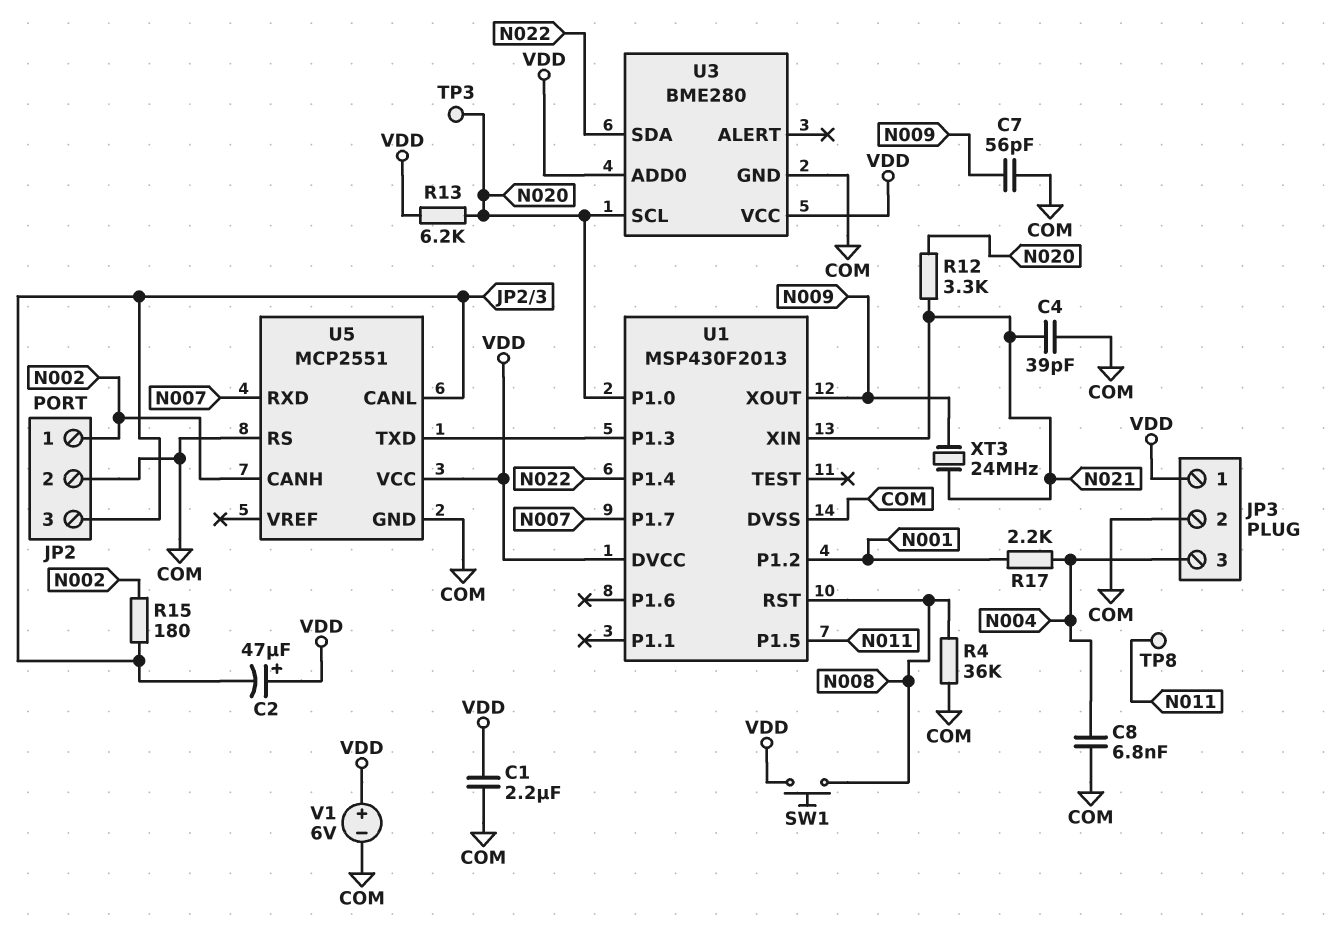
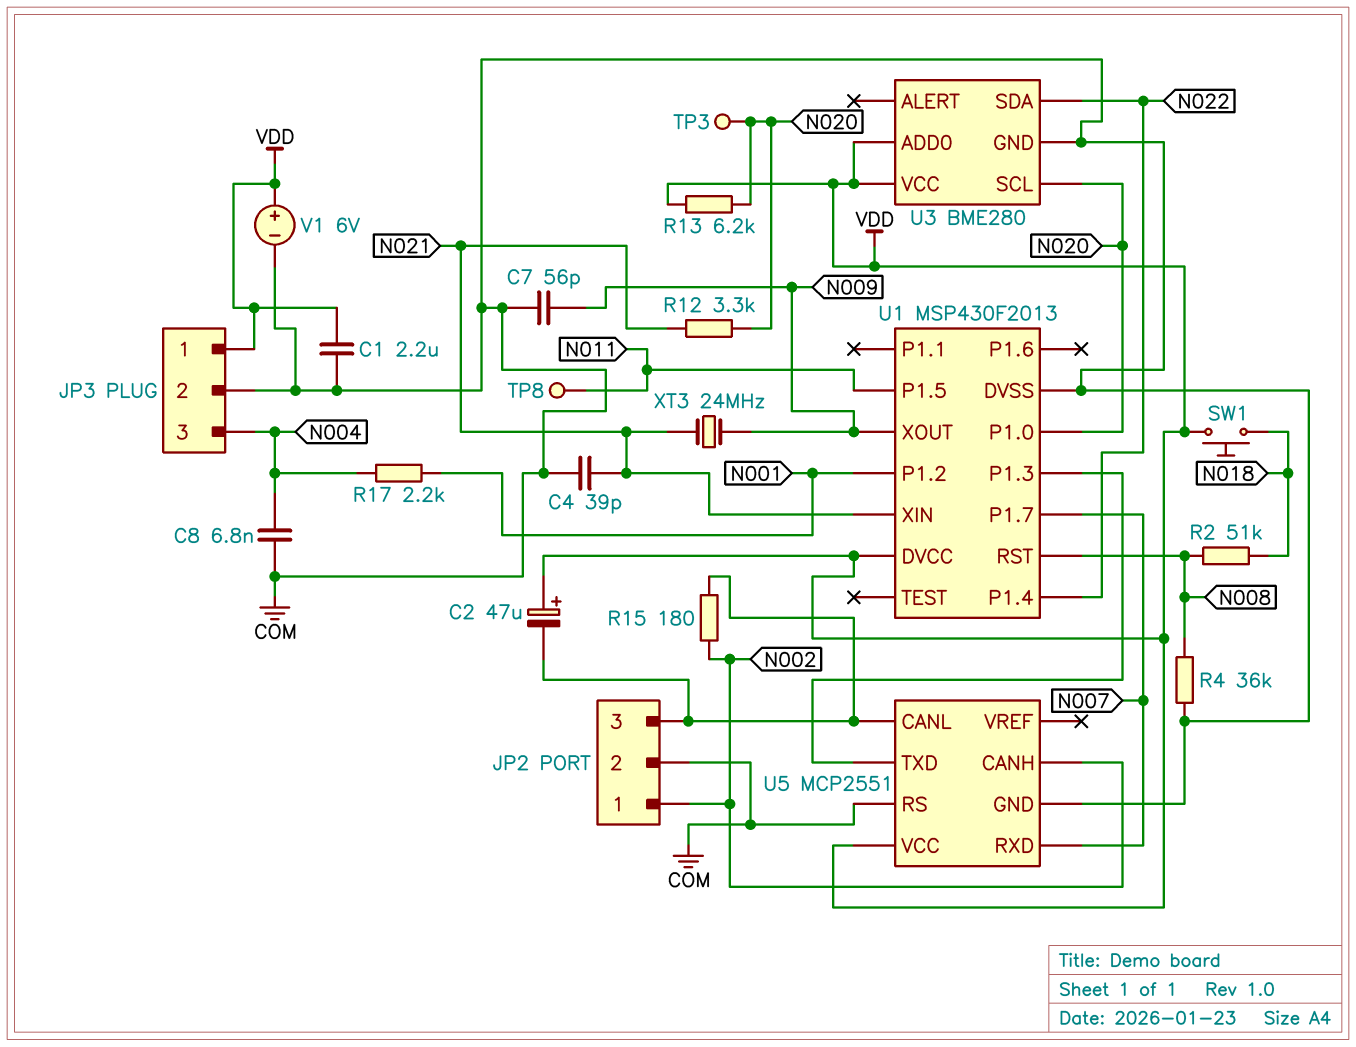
R2: none -> 51k (N008, N018)
SW1: button (N008, VDD) -> button (N018, VDD)

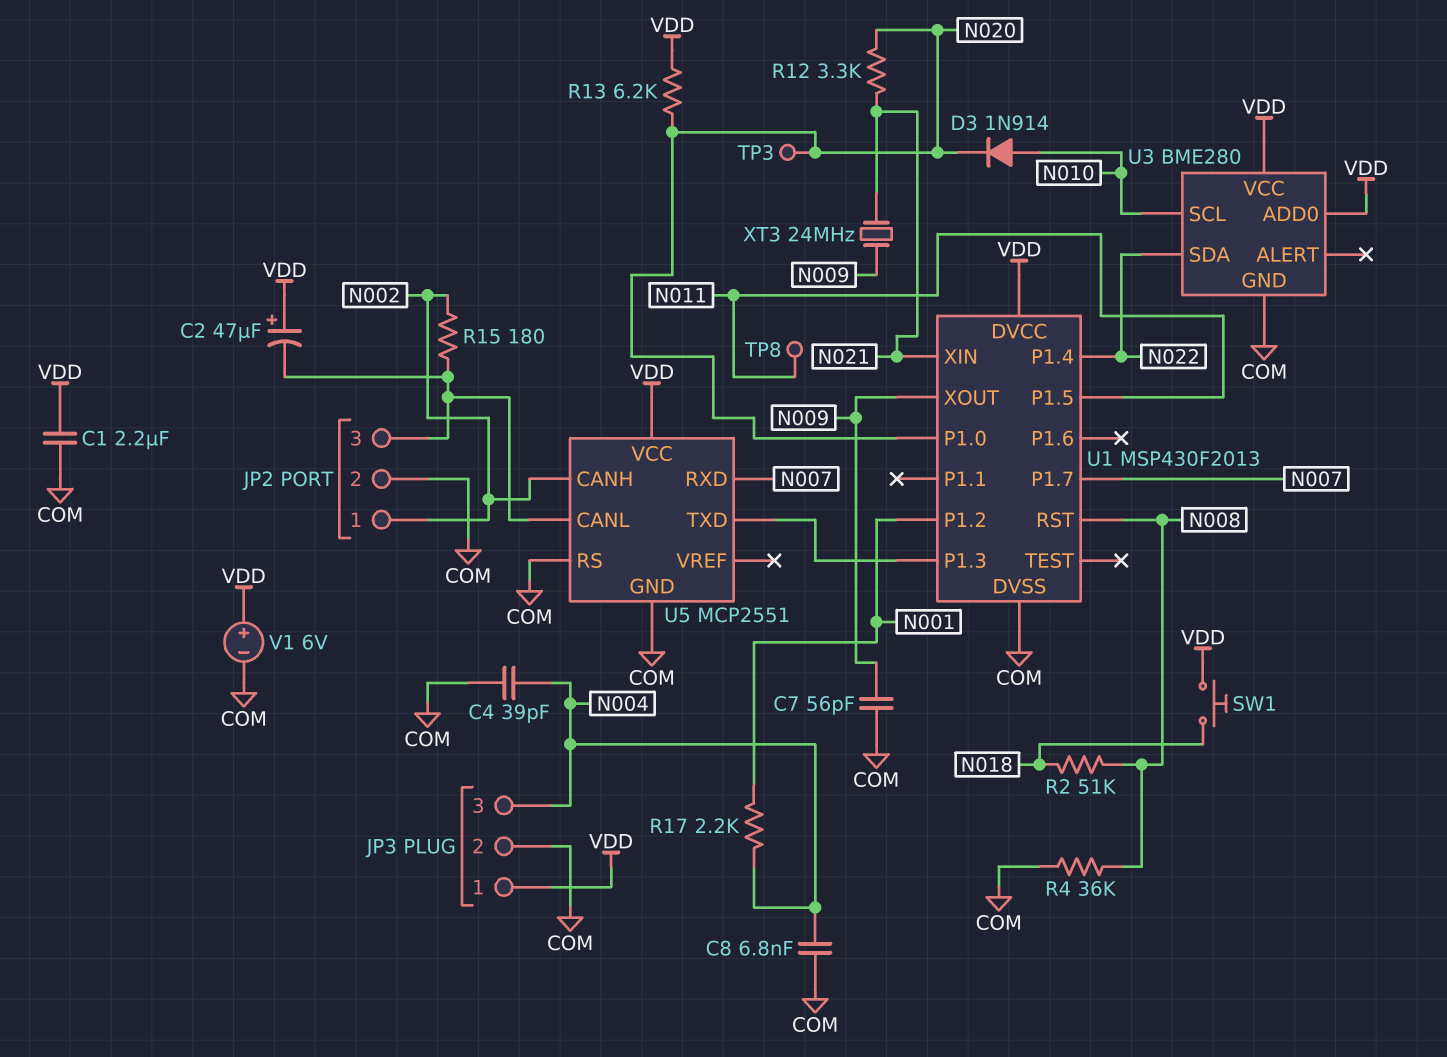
C4: 39pF (COM, N021) -> 39pF (COM, N004)
D3: none -> diode 1N914 (A N010, K N020)
U3 pin SCL: N020 -> N010

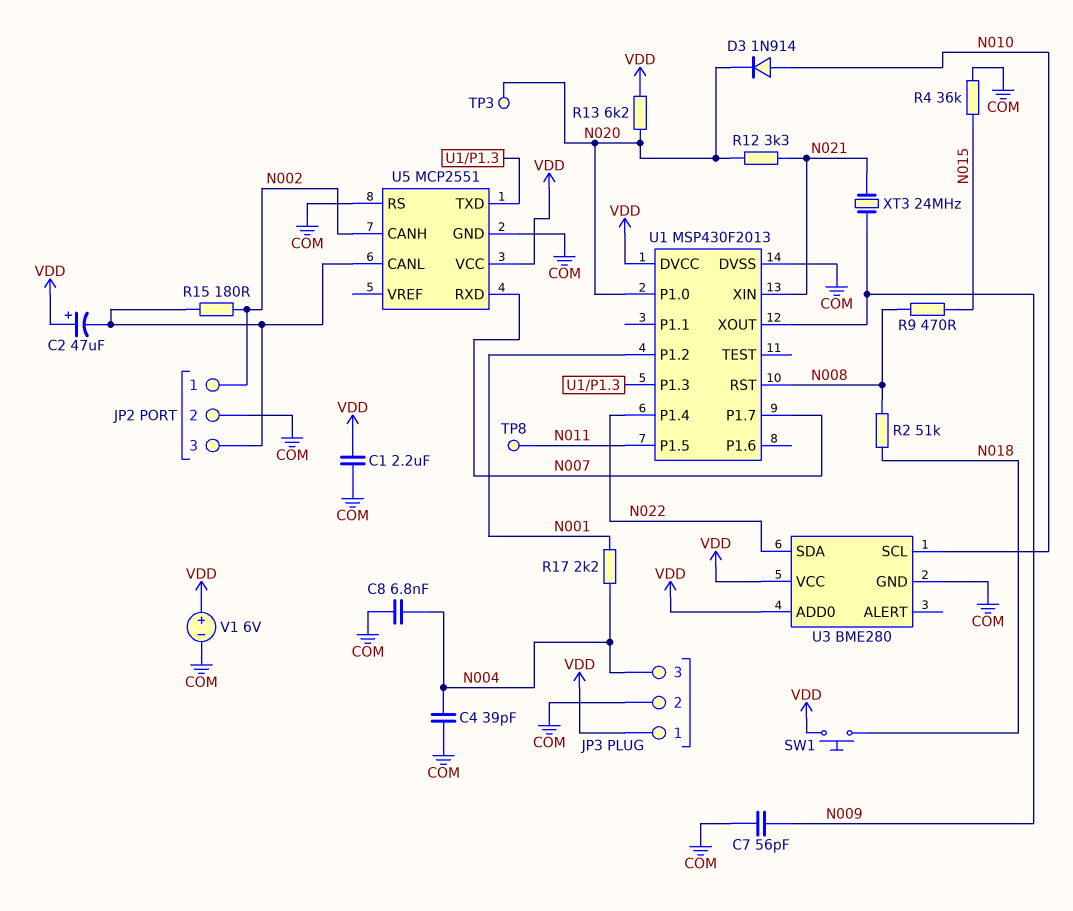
R4: 36k (COM, N008) -> 36k (COM, N015)
R9: none -> 470 (N008, N015)

